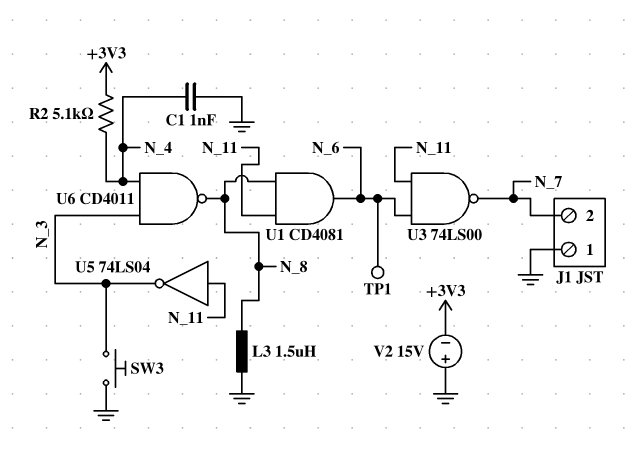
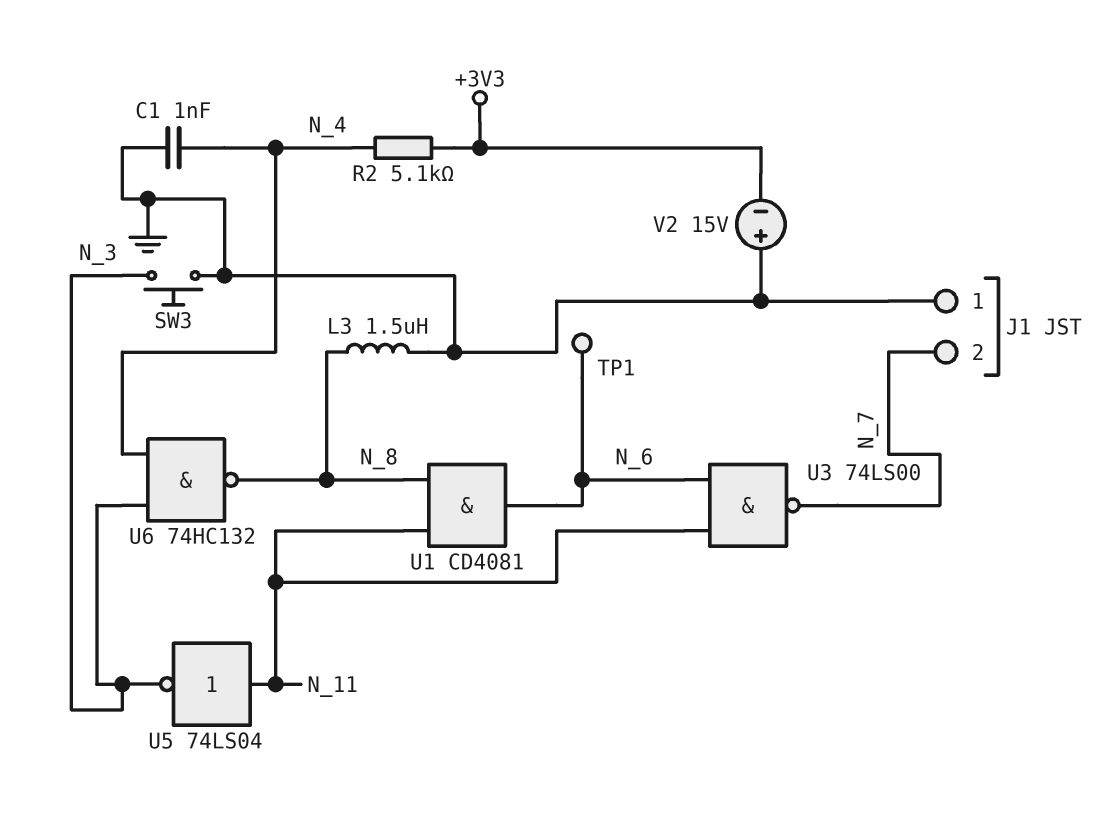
U6: NAND CD4011 (in N_3, in N_4, out N_8) -> NAND 74HC132 (in N_3, in N_4, out N_8)

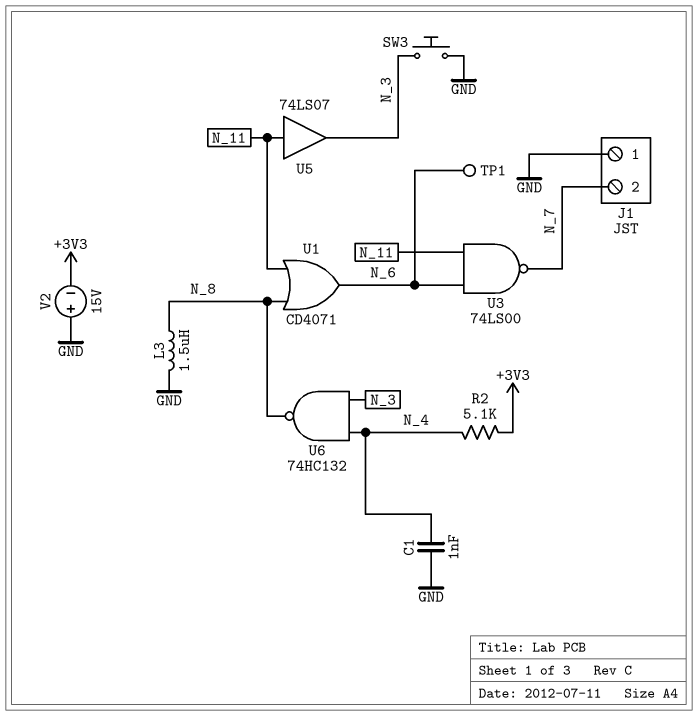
U1: AND CD4081 (in N_8, in N_11, out N_6) -> OR CD4071 (in N_8, in N_11, out N_6)
U5: NOT 74LS04 (in N_11, out N_3) -> buffer 74LS07 (in N_11, out N_3)

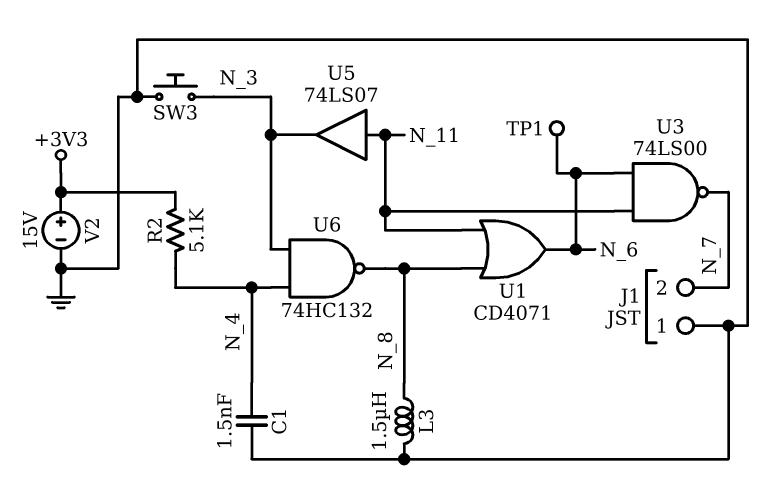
C1: 1nF (GND, N_4) -> 1.5nF (GND, N_4)
V2: 15V (plus GND, minus +3V3) -> 15V (plus +3V3, minus GND)

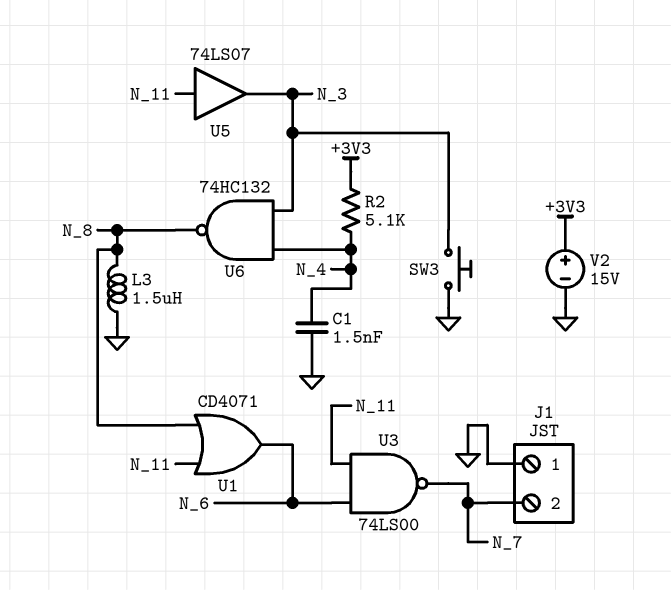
TP1: test point (N_6) -> none

